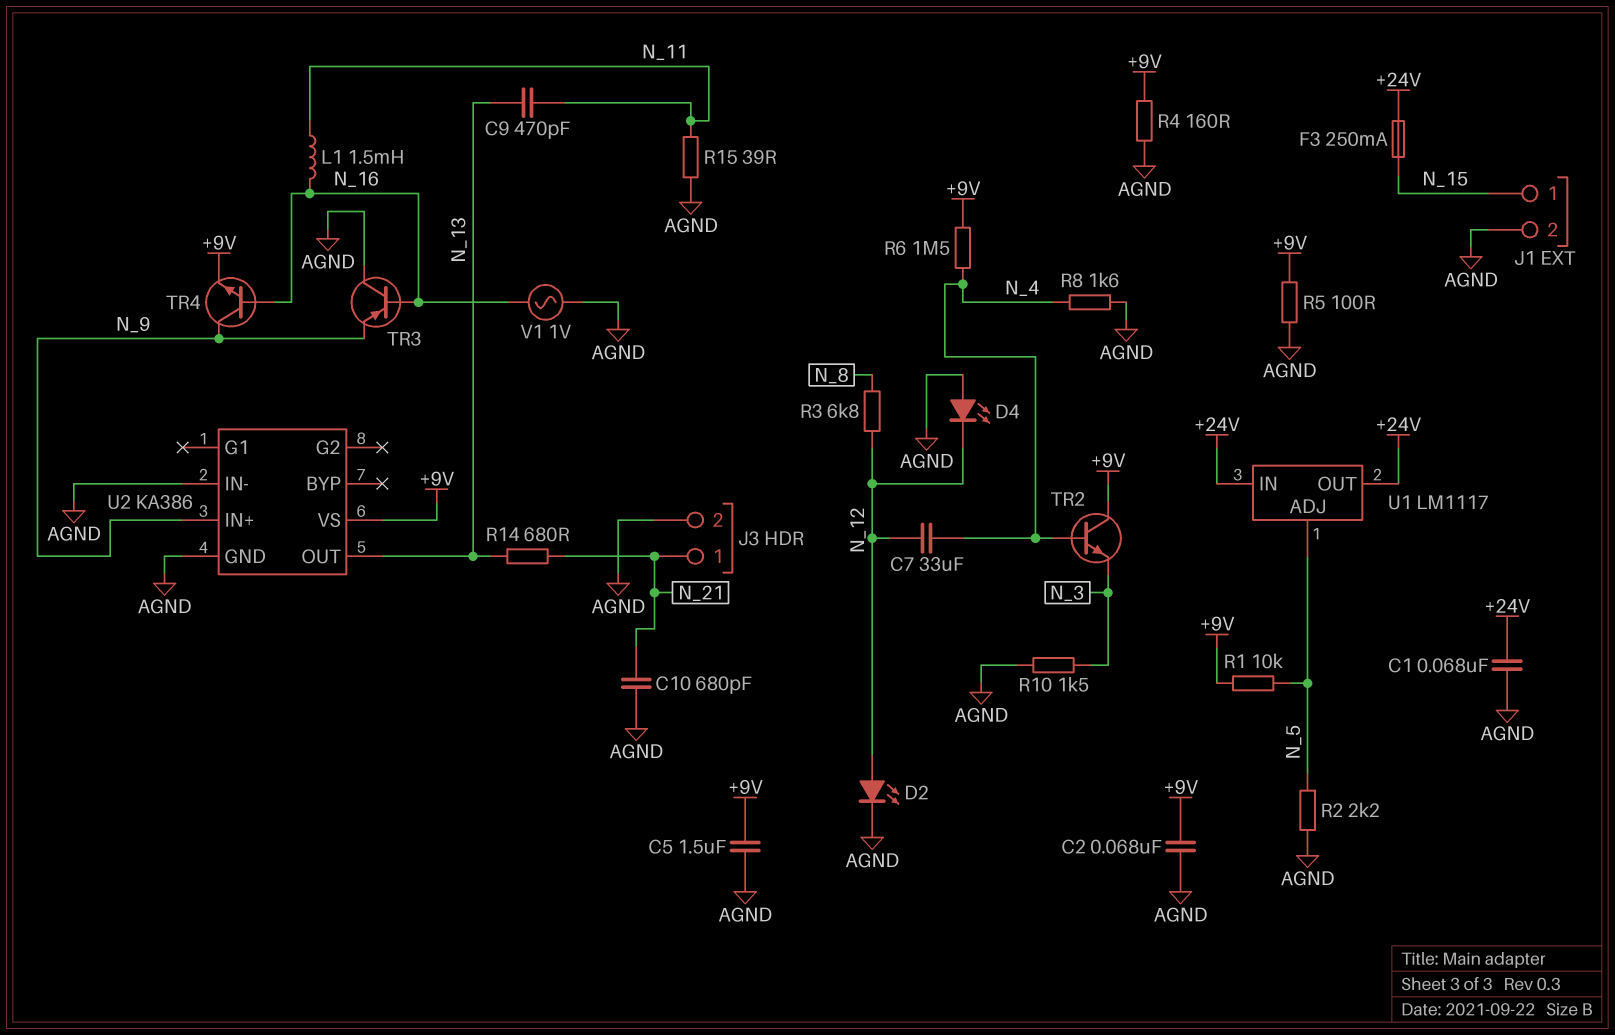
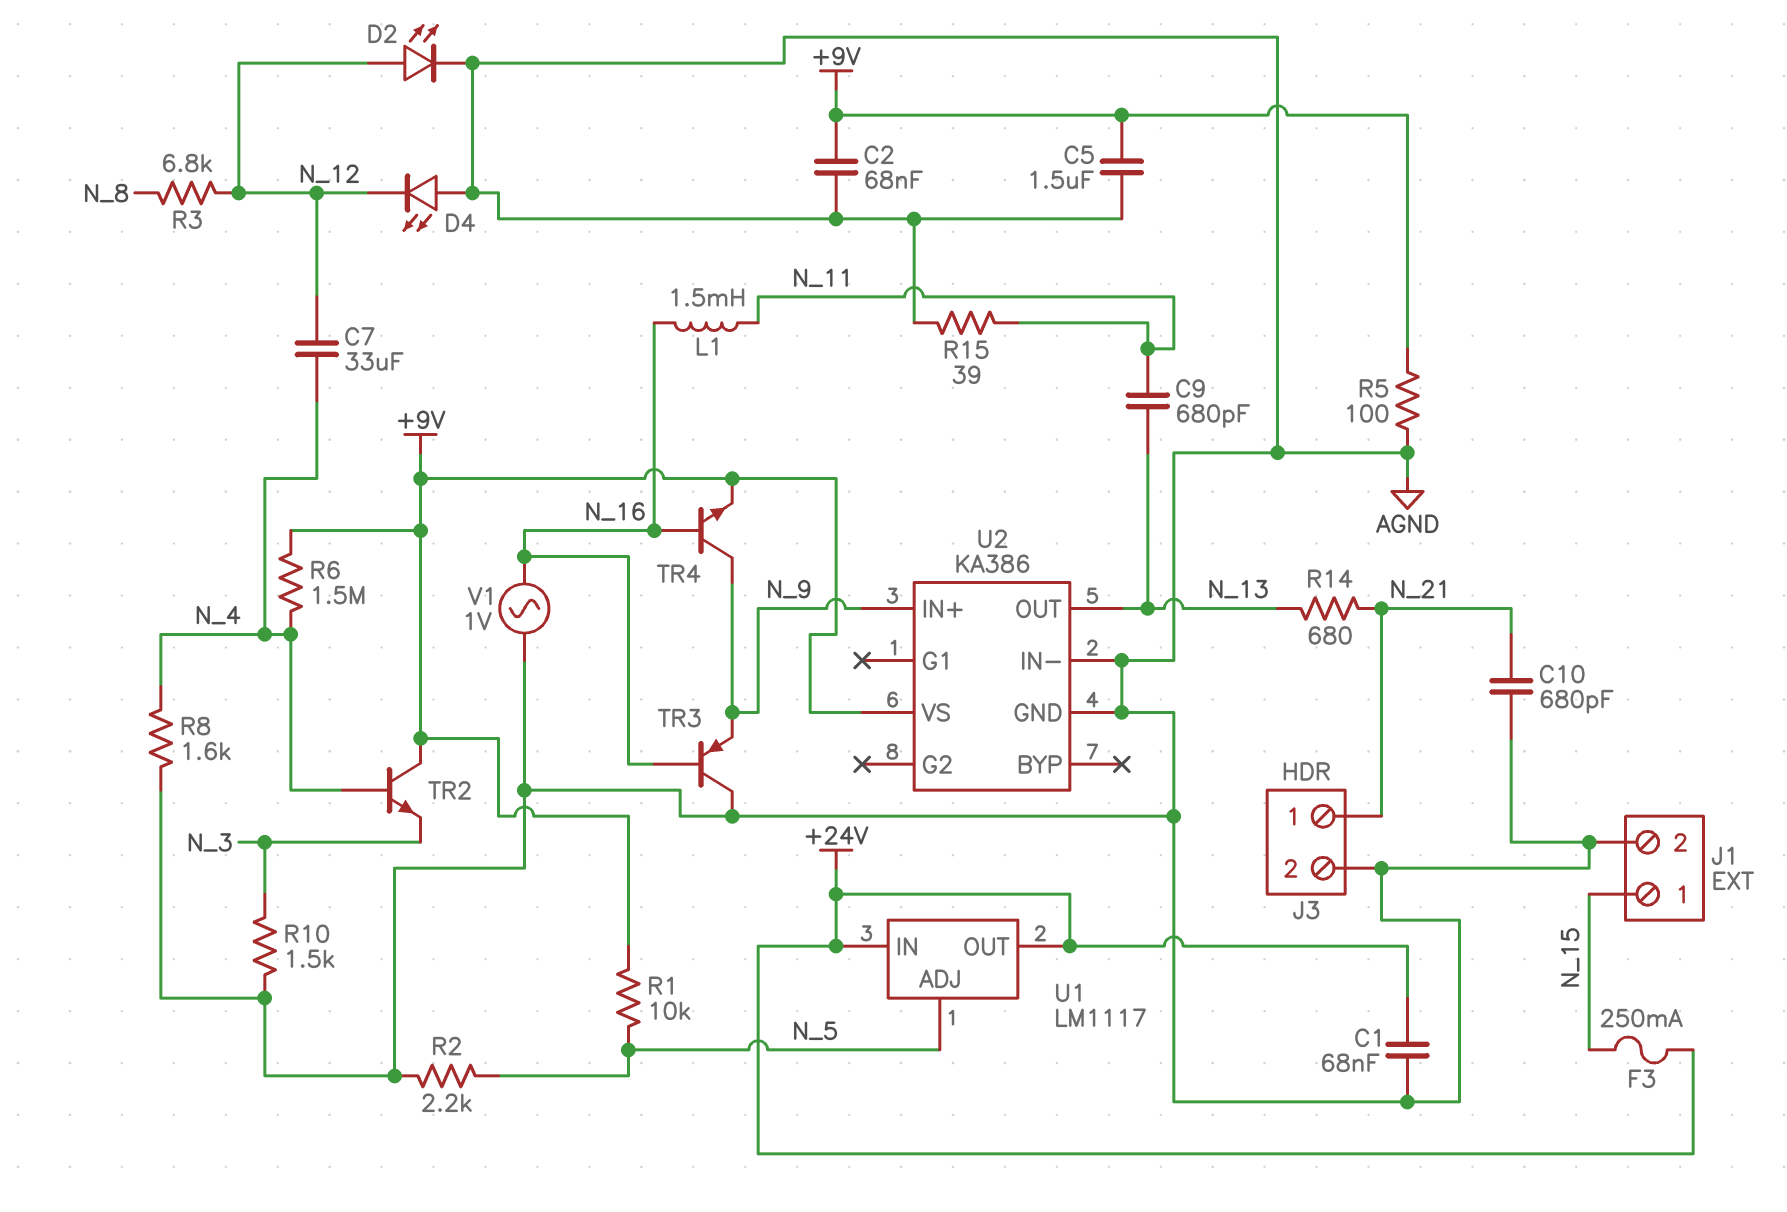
C9: 470pF (N_11, N_13) -> 680pF (N_11, N_13)
R4: 160 (+9V, AGND) -> none

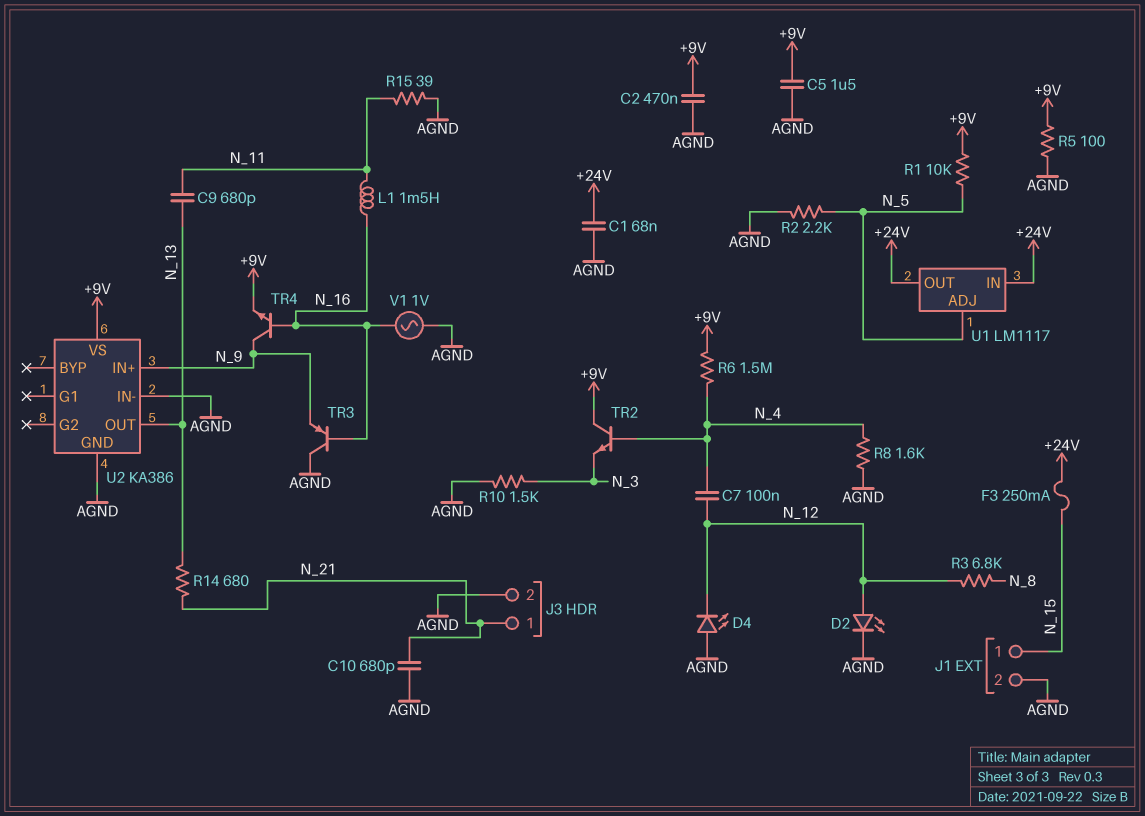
C2: 68nF (+9V, AGND) -> 470nF (+9V, AGND)
C7: 33uF (N_4, N_12) -> 100nF (N_4, N_12)

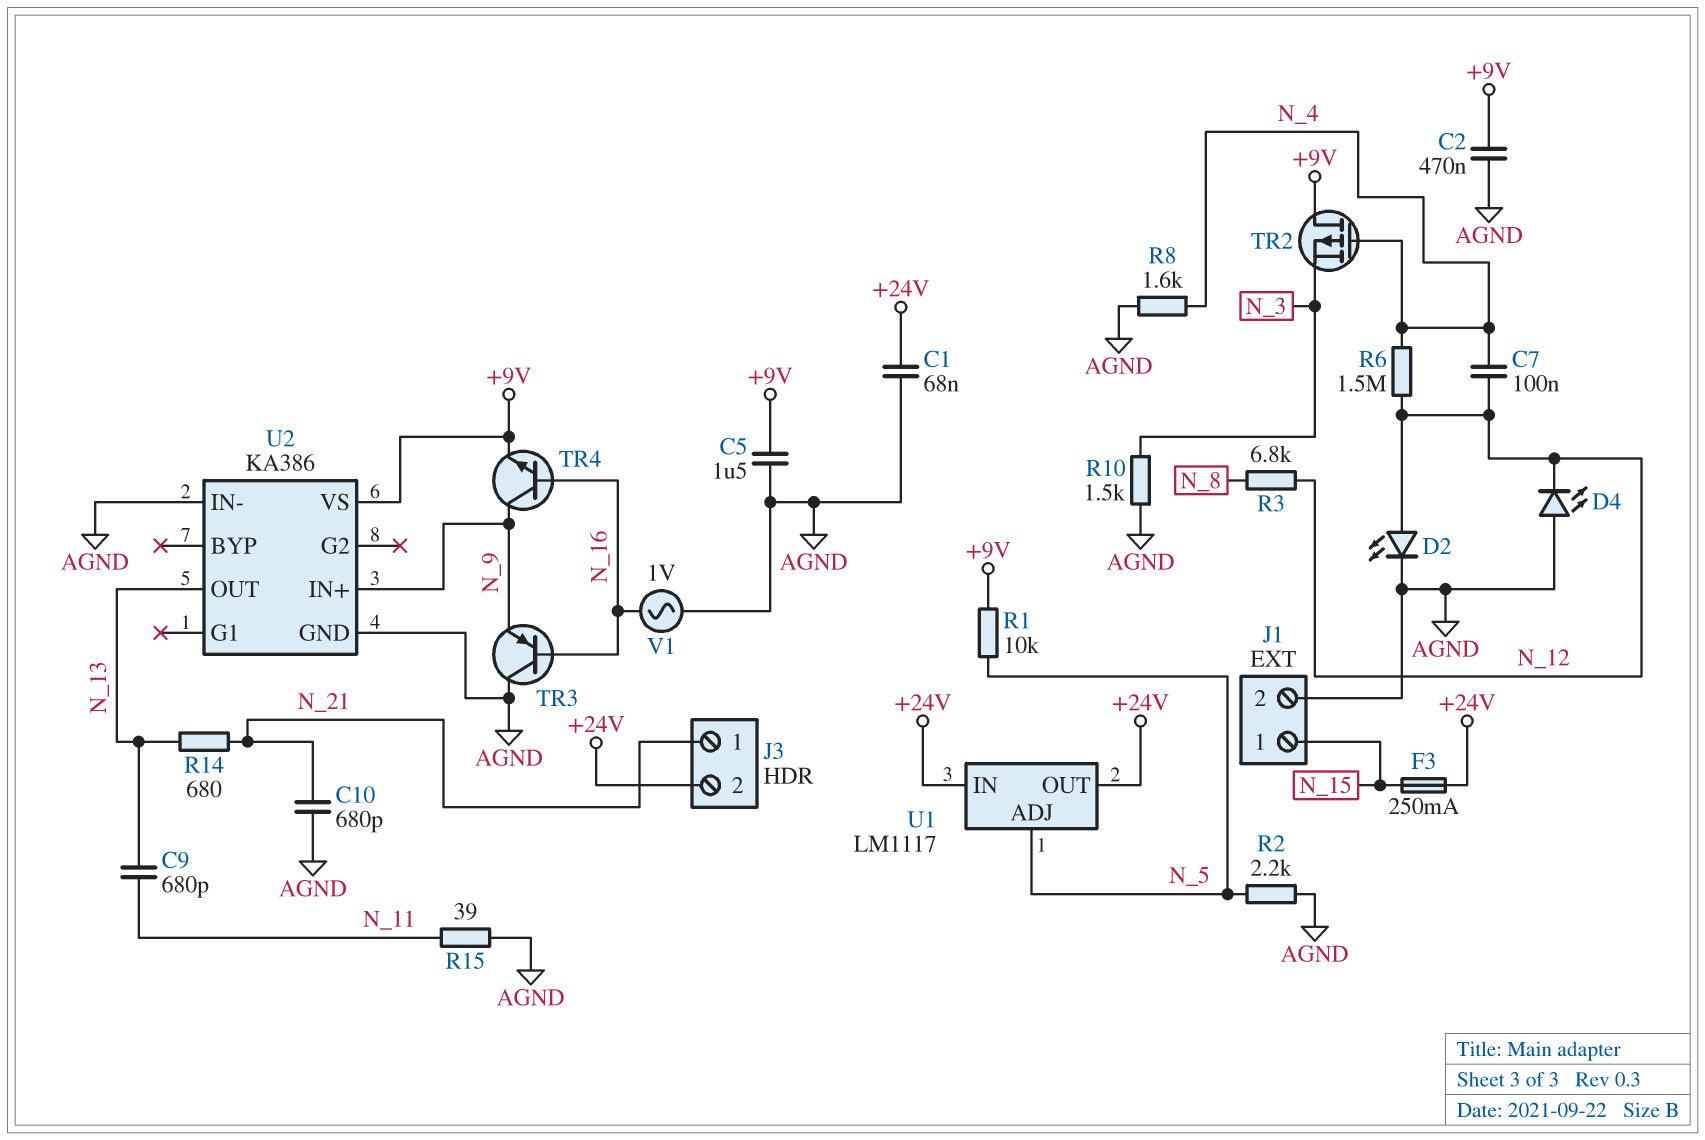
J3 pin 2: AGND -> +24V
L1: 1.5mH (N_11, N_16) -> none
R5: 100 (+9V, AGND) -> none
R6: 1.5M (+9V, N_4) -> 1.5M (N_4, N_12)
TR2: NPN (B N_4, C +9V, E N_3) -> PMOS (G N_4, D +9V, S N_3)

